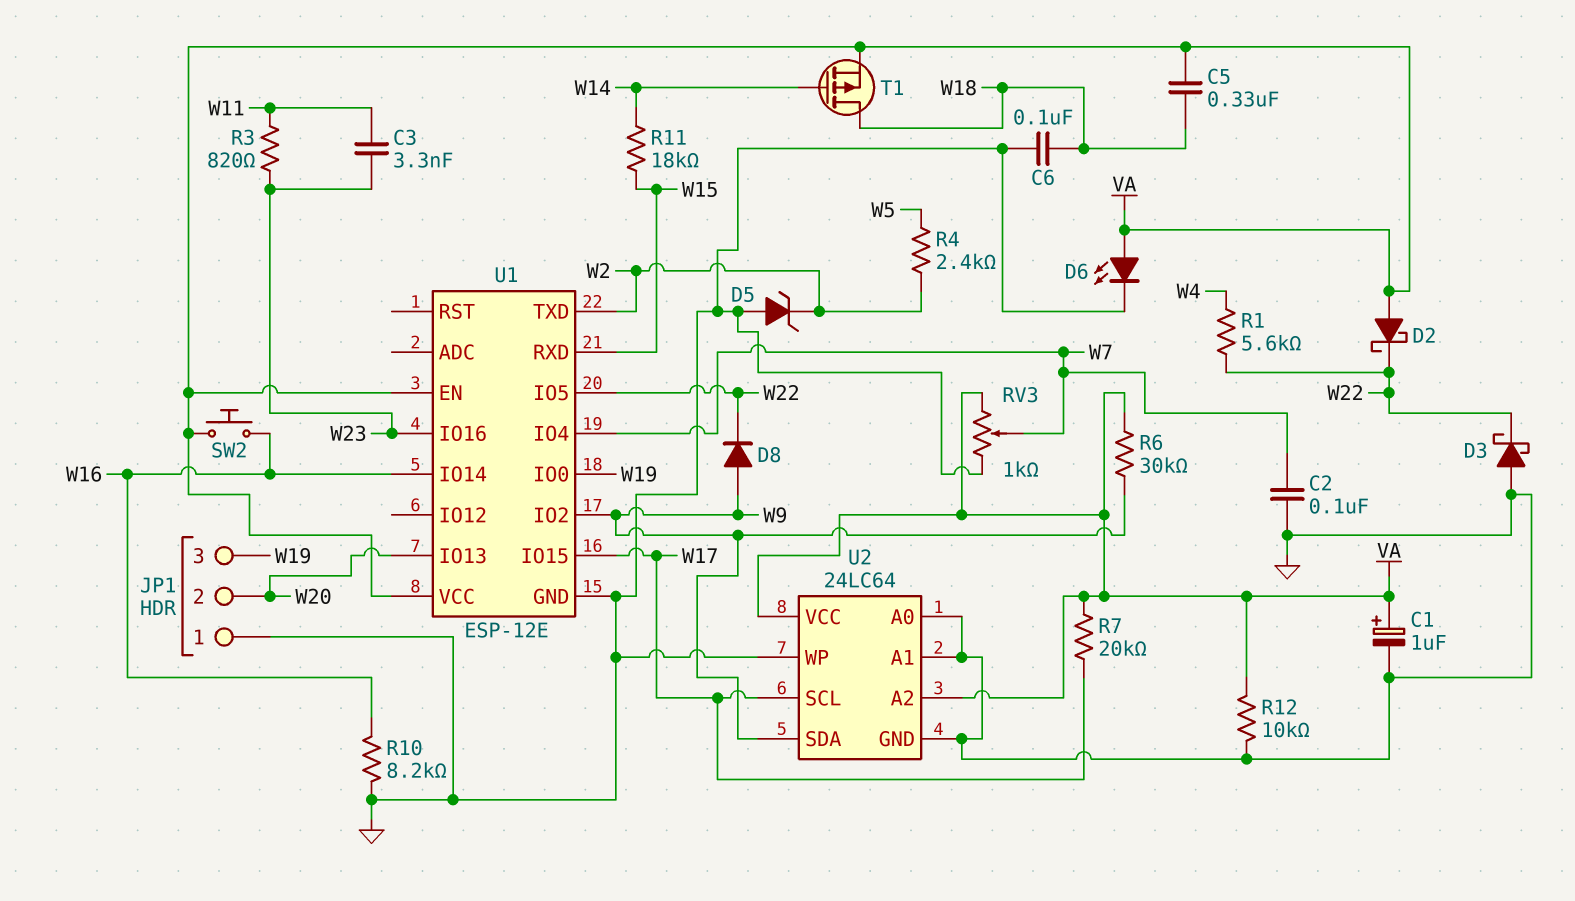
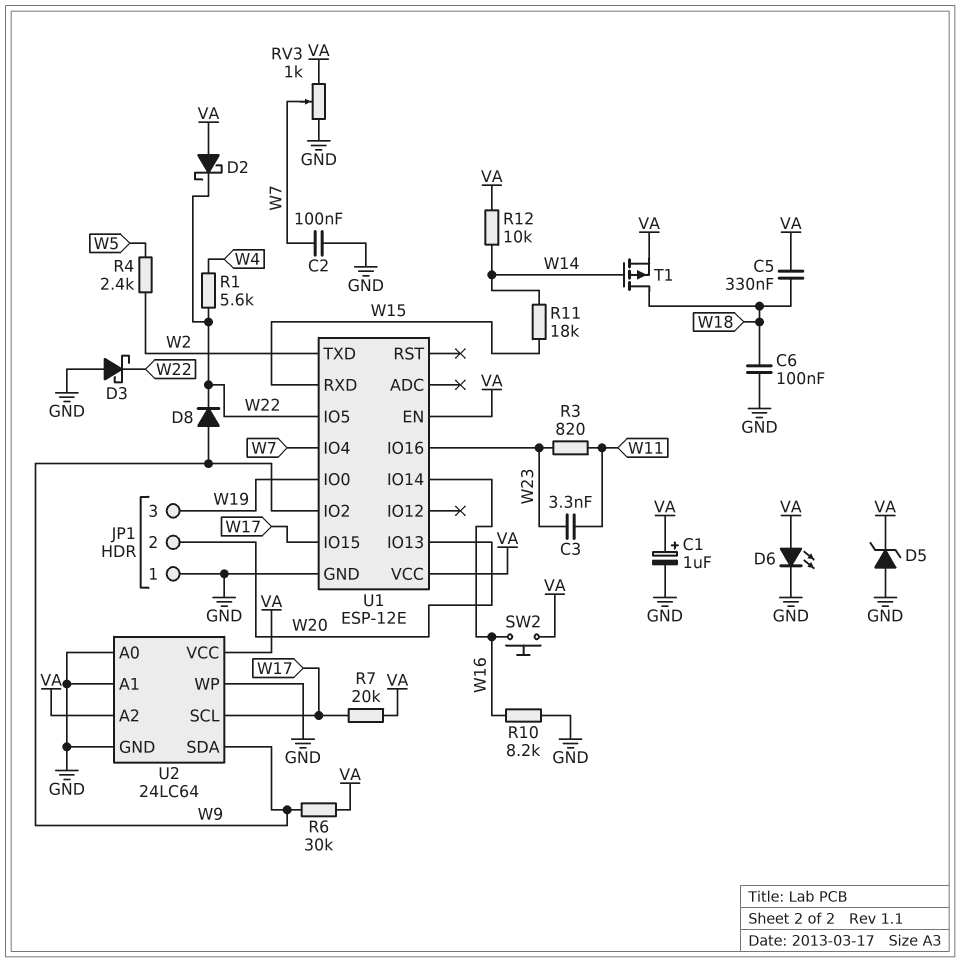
D5: zener (A GND, K W2) -> zener (A GND, K VA)
R12: 10k (GND, VA) -> 10k (VA, W14)

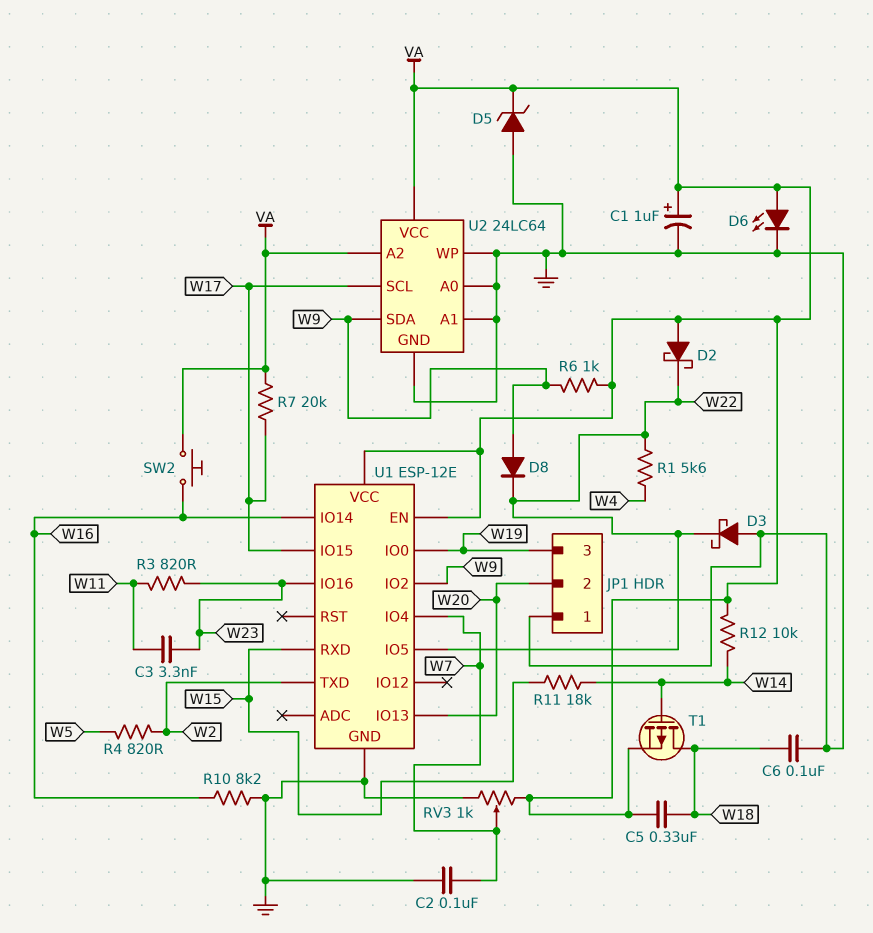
R4: 2.4k (W2, W5) -> 820 (W2, W5)
R6: 30k (VA, W9) -> 1k (VA, W9)

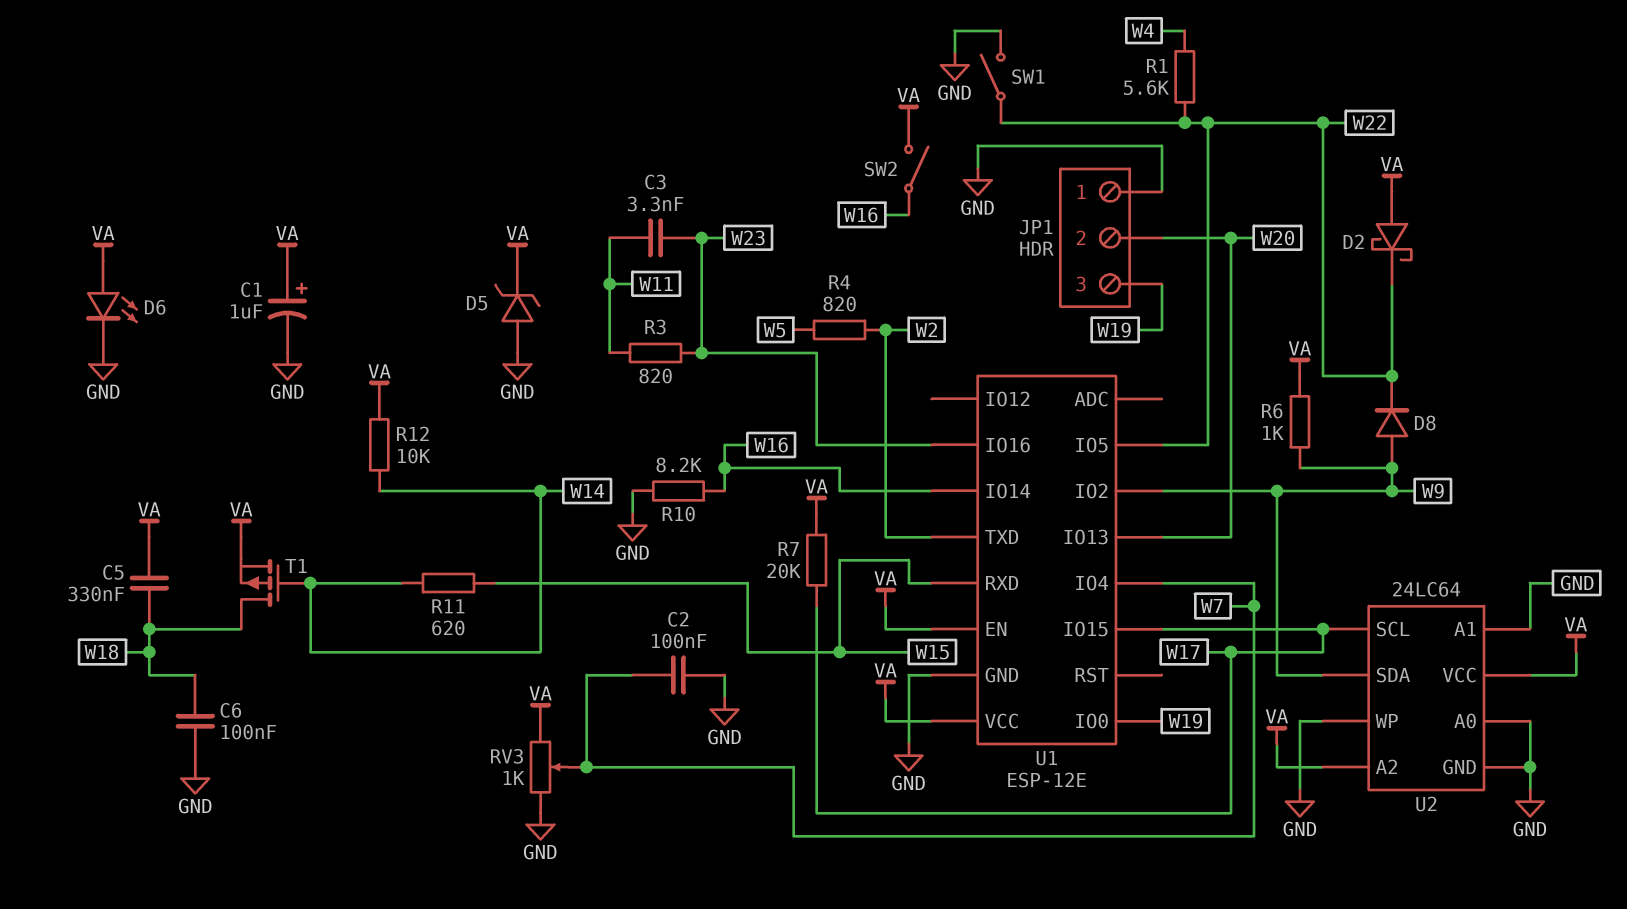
D3: schottky (A GND, K W22) -> none
R11: 18k (W14, W15) -> 620 (W14, W15)
SW1: none -> switch (GND, W22)
SW2: button (VA, W16) -> switch (VA, W16)

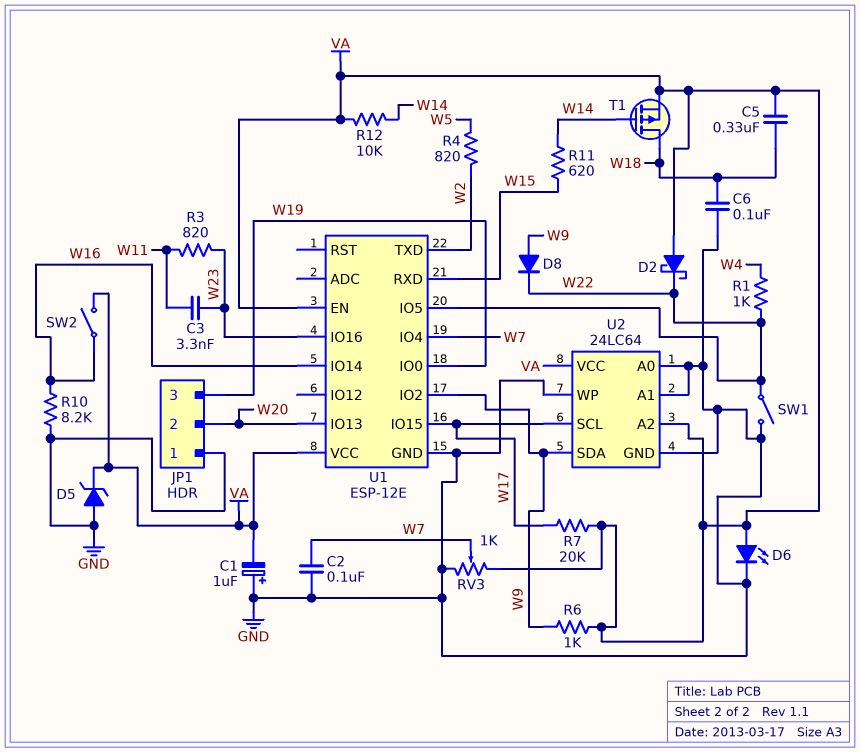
C1: 1uF (plus VA, minus GND) -> 1uF (plus GND, minus VA)
R1: 5.6k (W4, W22) -> 1k (W4, W22)

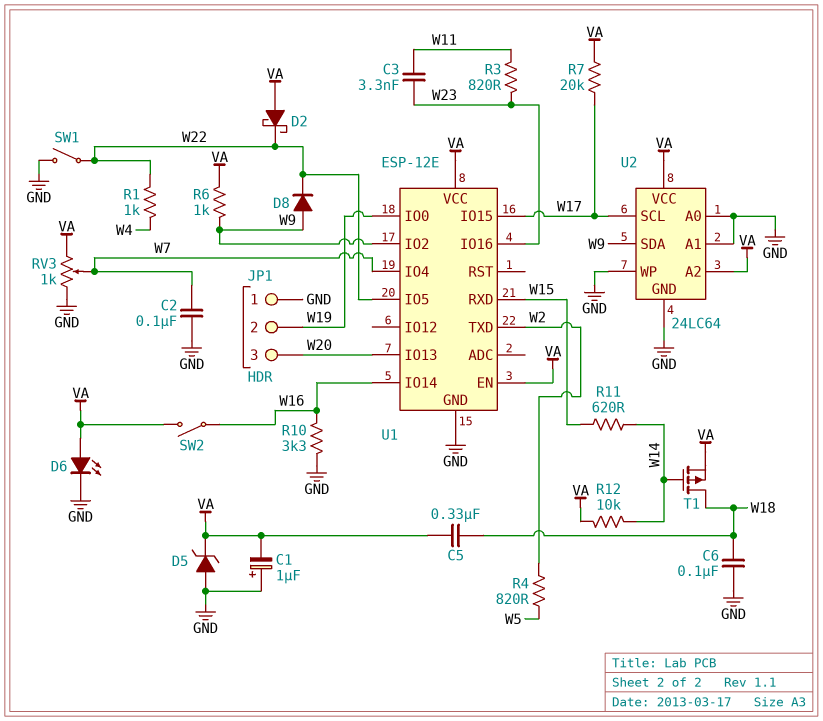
JP1 pin 2: W20 -> W19
JP1 pin 3: W19 -> W20
R10: 8.2k (GND, W16) -> 3.3k (GND, W16)

